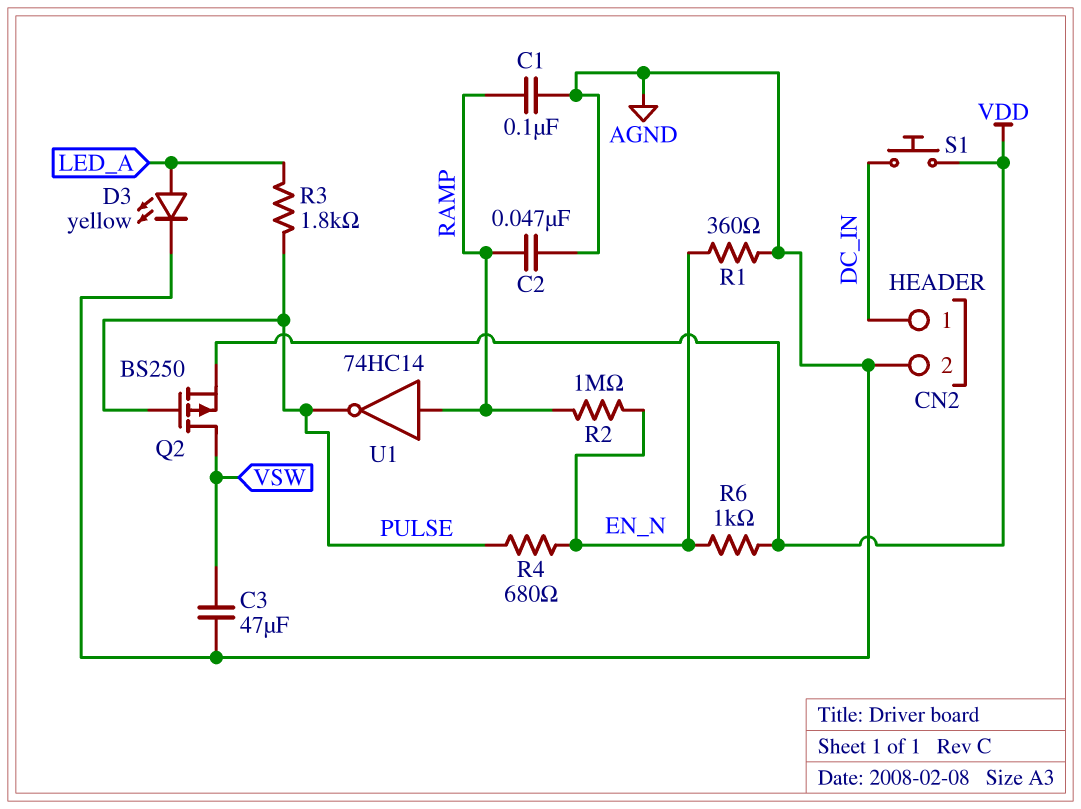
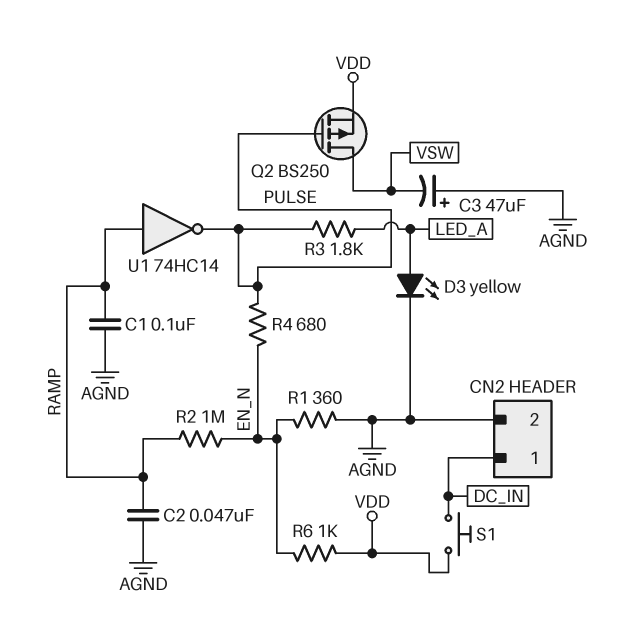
C3: 47uF (AGND, VSW) -> 47uF (plus AGND, minus VSW)

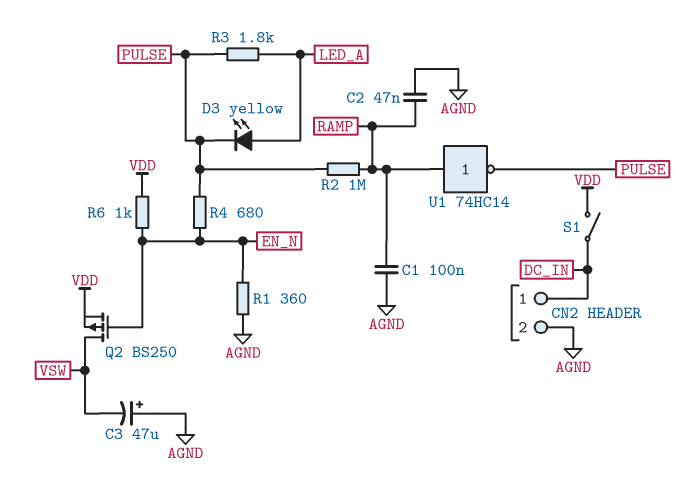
D3: LED yellow (A LED_A, K AGND) -> LED yellow (A LED_A, K PULSE)
Q2: PMOS BS250 (G PULSE, D VSW, S VDD) -> PMOS BS250 (G EN_N, D VSW, S VDD)
R2: 1M (EN_N, RAMP) -> 1M (PULSE, RAMP)
S1: button (DC_IN, VDD) -> switch (DC_IN, VDD)

